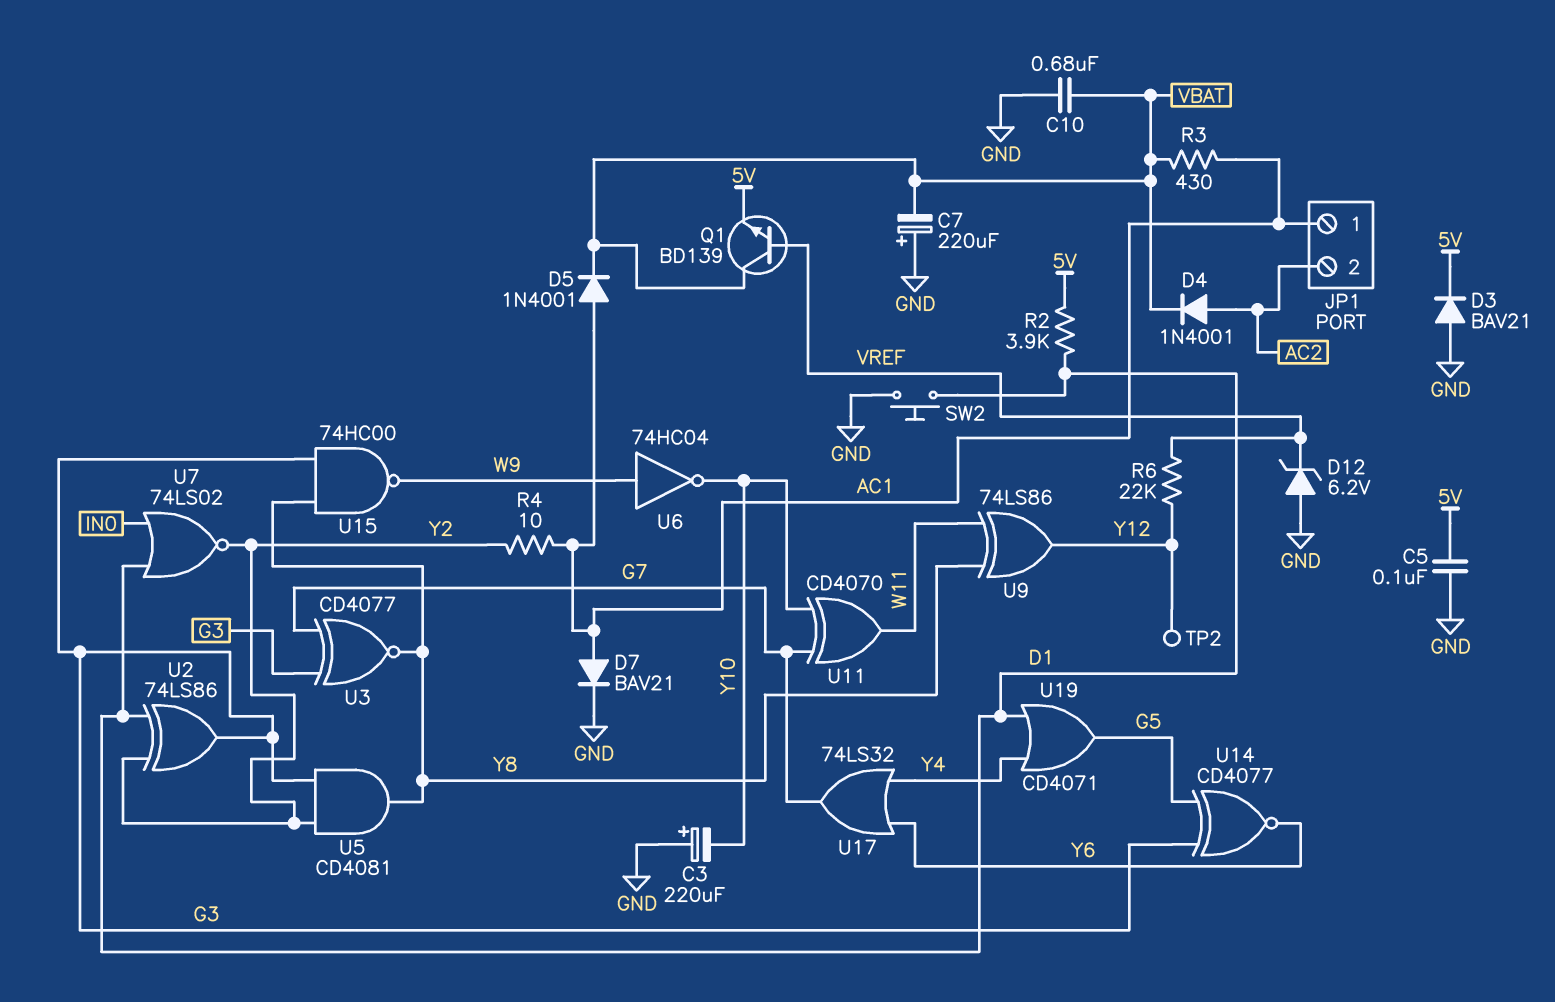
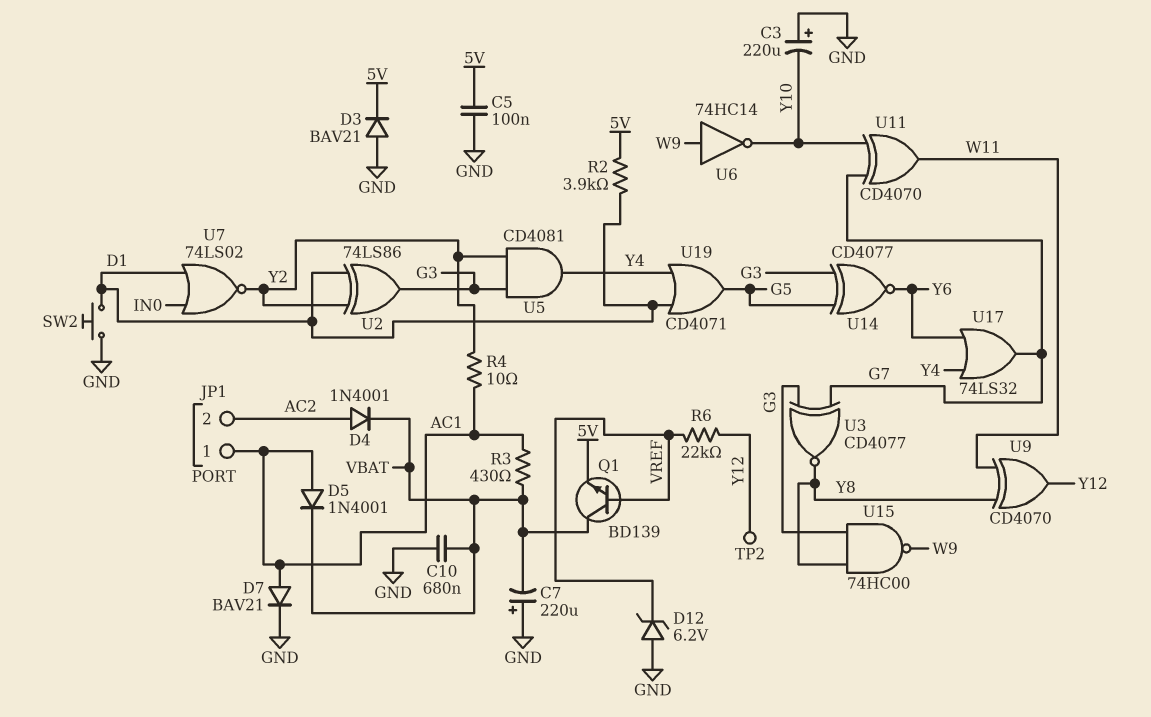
U5: AND CD4081 (in G3, in Y2, out Y8) -> AND CD4081 (in G3, in Y2, out Y4)
U6: NOT 74HC04 (in W9, out Y10) -> NOT 74HC14 (in W9, out Y10)
U9: XOR 74LS86 (in W11, in Y8, out Y12) -> XOR CD4070 (in W11, in Y8, out Y12)

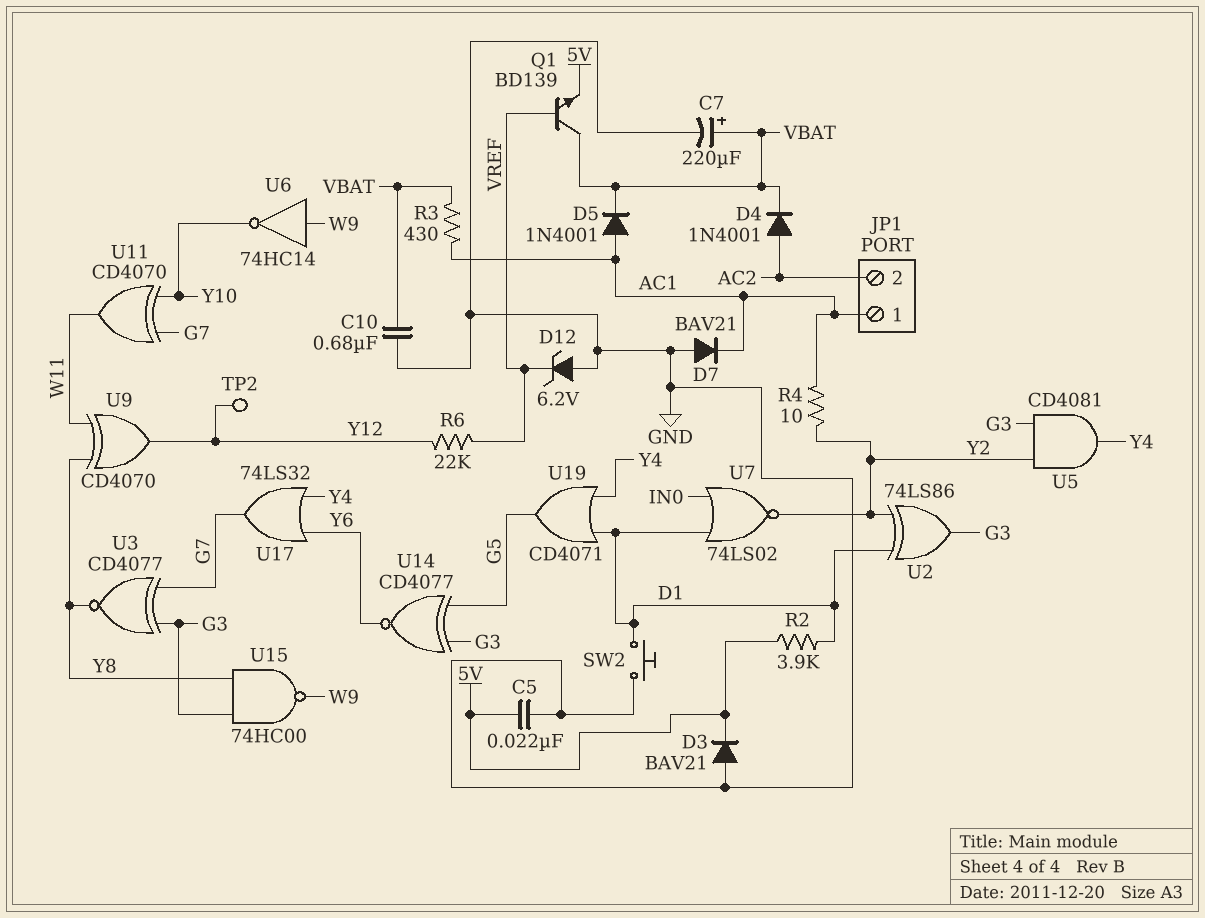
C3: 220uF (plus GND, minus Y10) -> none
C5: 100nF (5V, GND) -> 22nF (5V, GND)
C7: 220uF (plus GND, minus VBAT) -> 220uF (plus VBAT, minus GND)
D7: diode BAV21 (A AC1, K GND) -> diode BAV21 (A GND, K AC1)

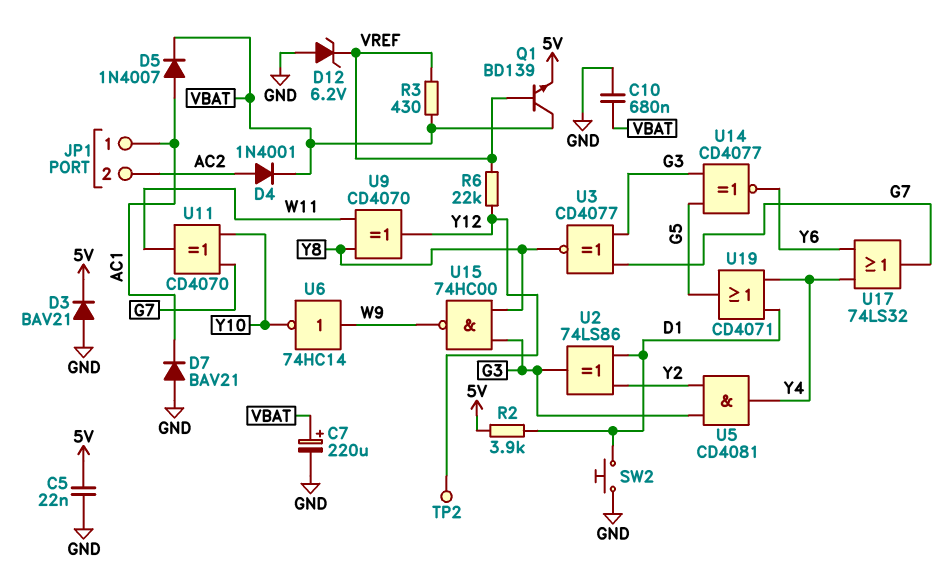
D5: diode 1N4001 (A AC1, K VBAT) -> diode 1N4007 (A AC1, K VBAT)
R3: 430 (AC1, VBAT) -> 430 (VBAT, VREF)
R4: 10 (AC1, Y2) -> none
U7: NOR 74LS02 (in D1, in IN0, out Y2) -> none

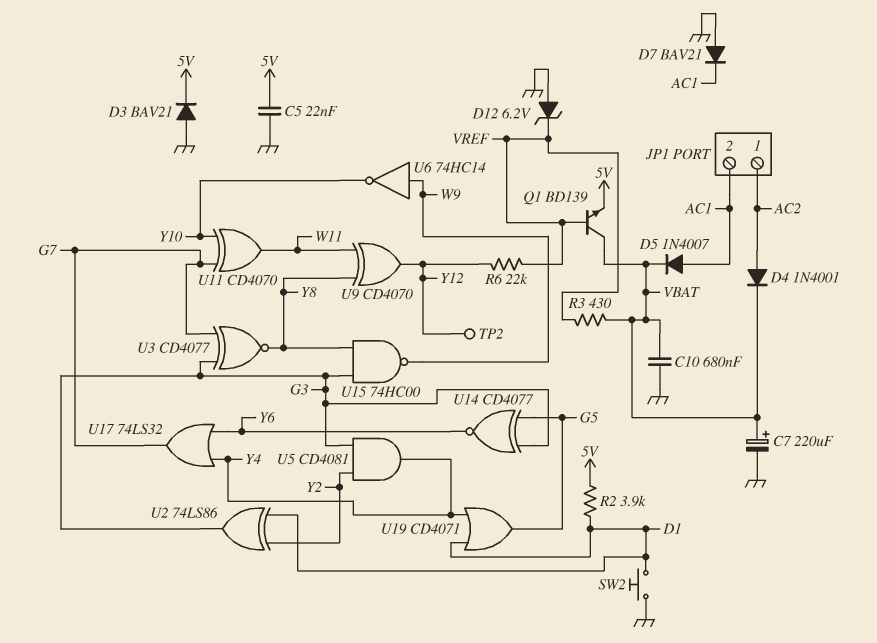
JP1 pin 1: AC1 -> AC2
JP1 pin 2: AC2 -> AC1

